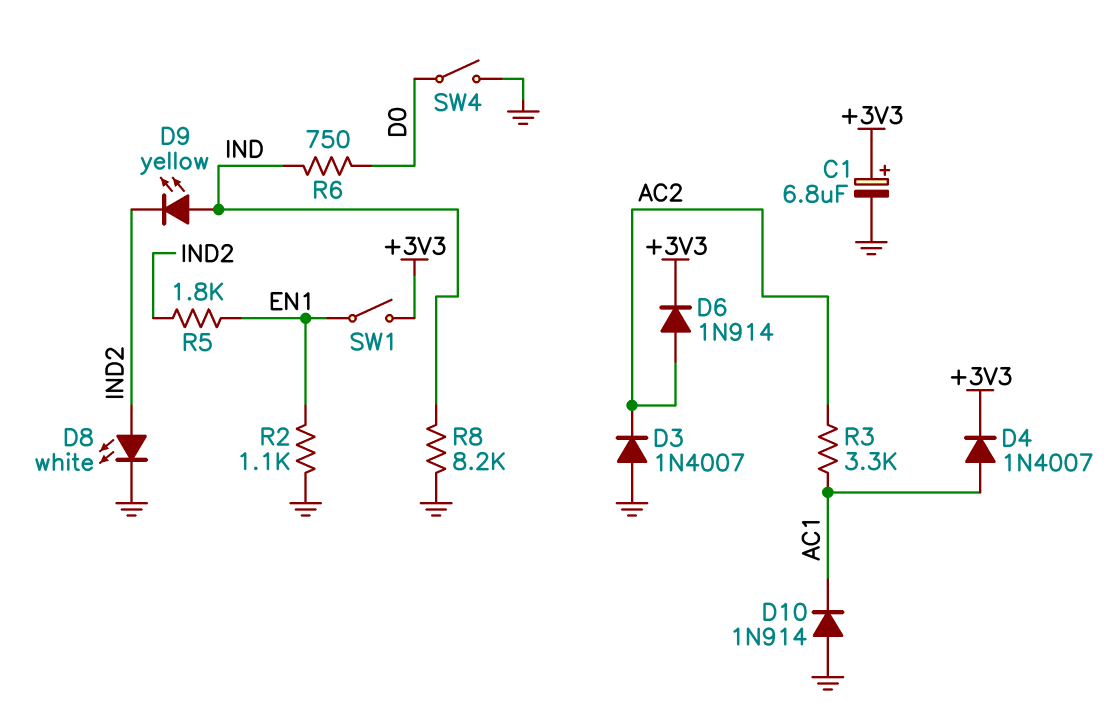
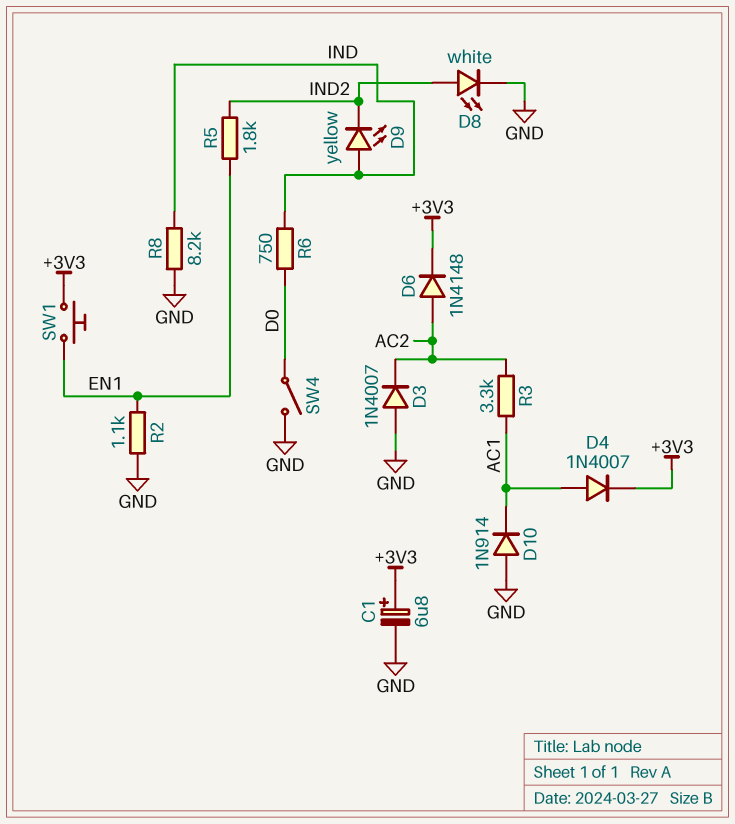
D6: diode 1N914 (A AC2, K +3V3) -> diode 1N4148 (A AC2, K +3V3)
SW1: switch (+3V3, EN1) -> button (+3V3, EN1)

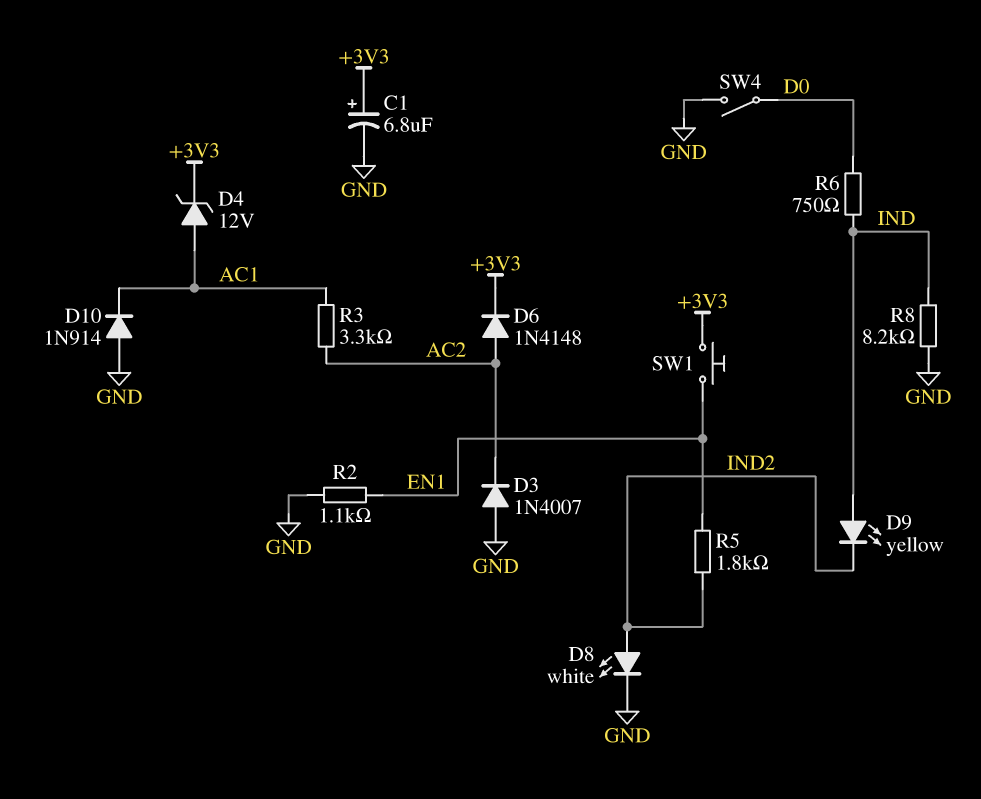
D4: diode 1N4007 (A AC1, K +3V3) -> zener 12V (A AC1, K +3V3)

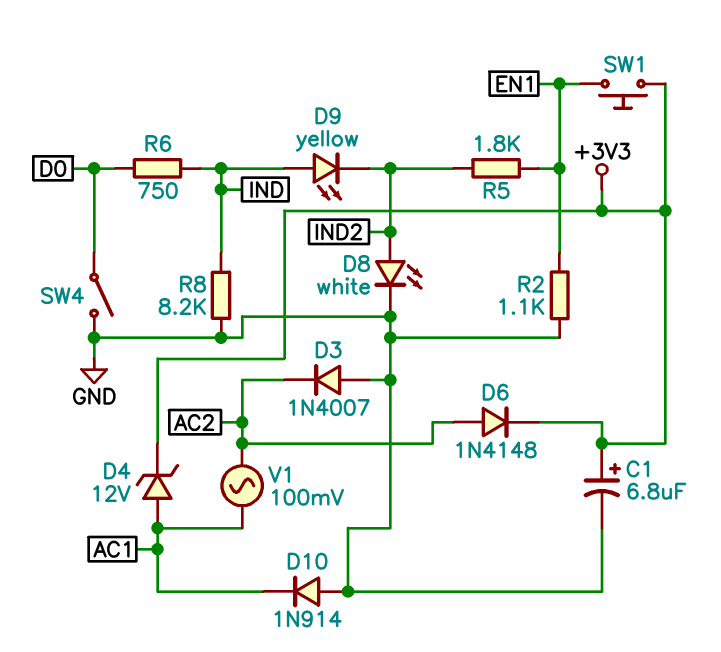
R3: 3.3k (AC1, AC2) -> none
V1: none -> AC 100mV (AC1, AC2)

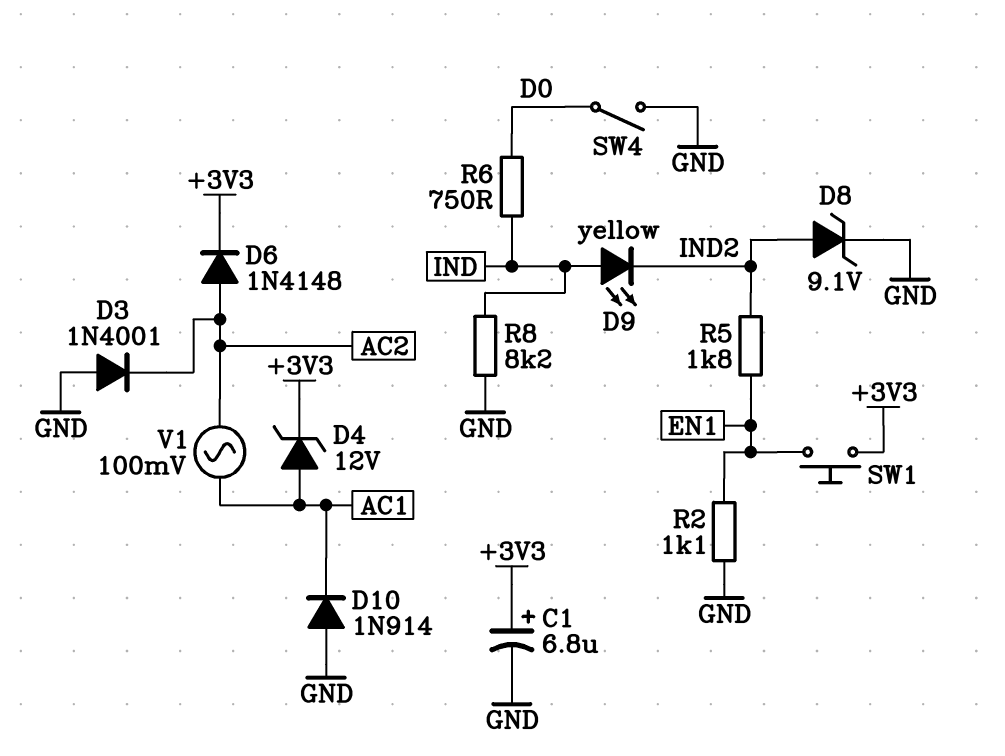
D3: diode 1N4007 (A GND, K AC2) -> diode 1N4001 (A GND, K AC2)
D8: LED white (A IND2, K GND) -> zener 9.1V (A IND2, K GND)

